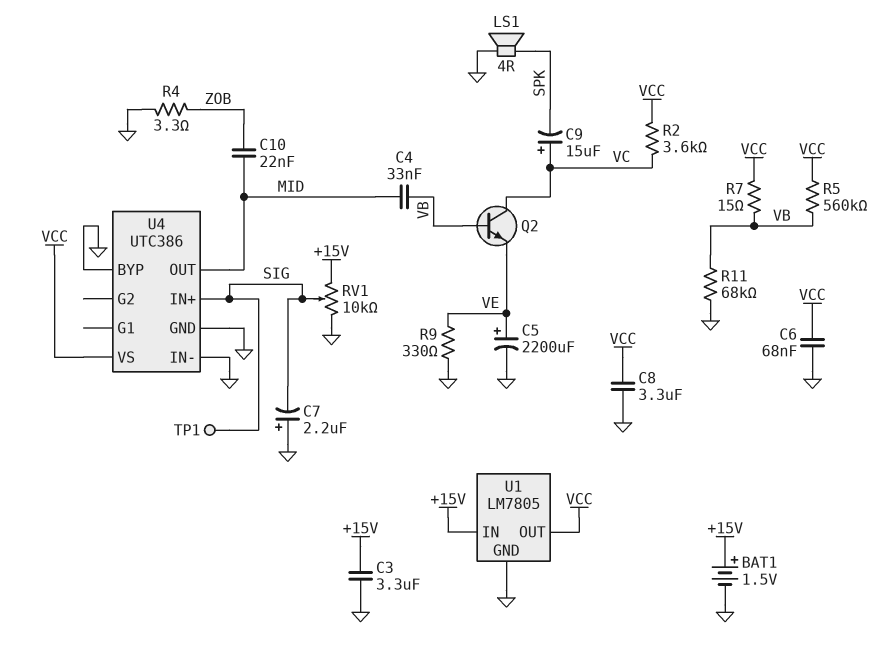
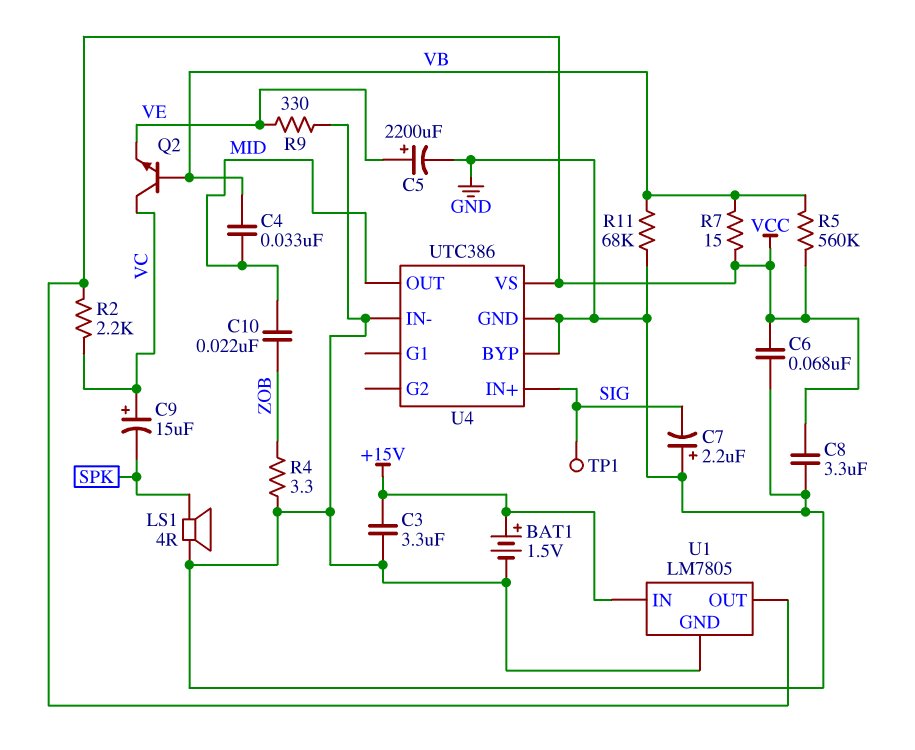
R2: 3.6k (VC, VCC) -> 2.2k (VC, VCC)
RV1: 10k (+15V, GND, wiper SIG) -> none

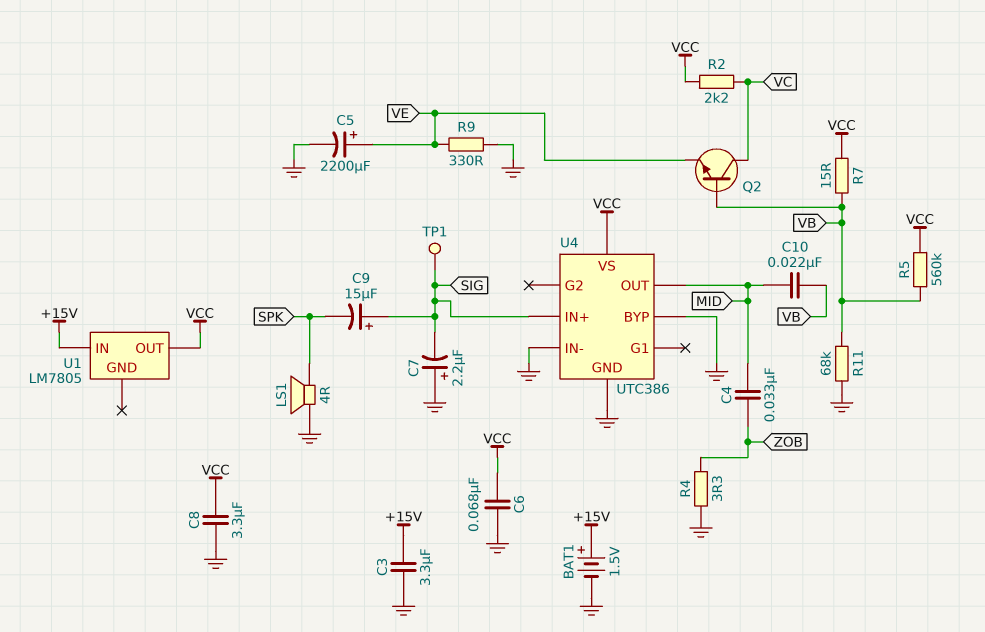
C4: 33nF (MID, VB) -> 33nF (MID, ZOB)
C9: 15uF (plus VC, minus SPK) -> 15uF (plus SIG, minus SPK)
C10: 22nF (MID, ZOB) -> 22nF (MID, VB)
U1 pin GND: GND -> none

